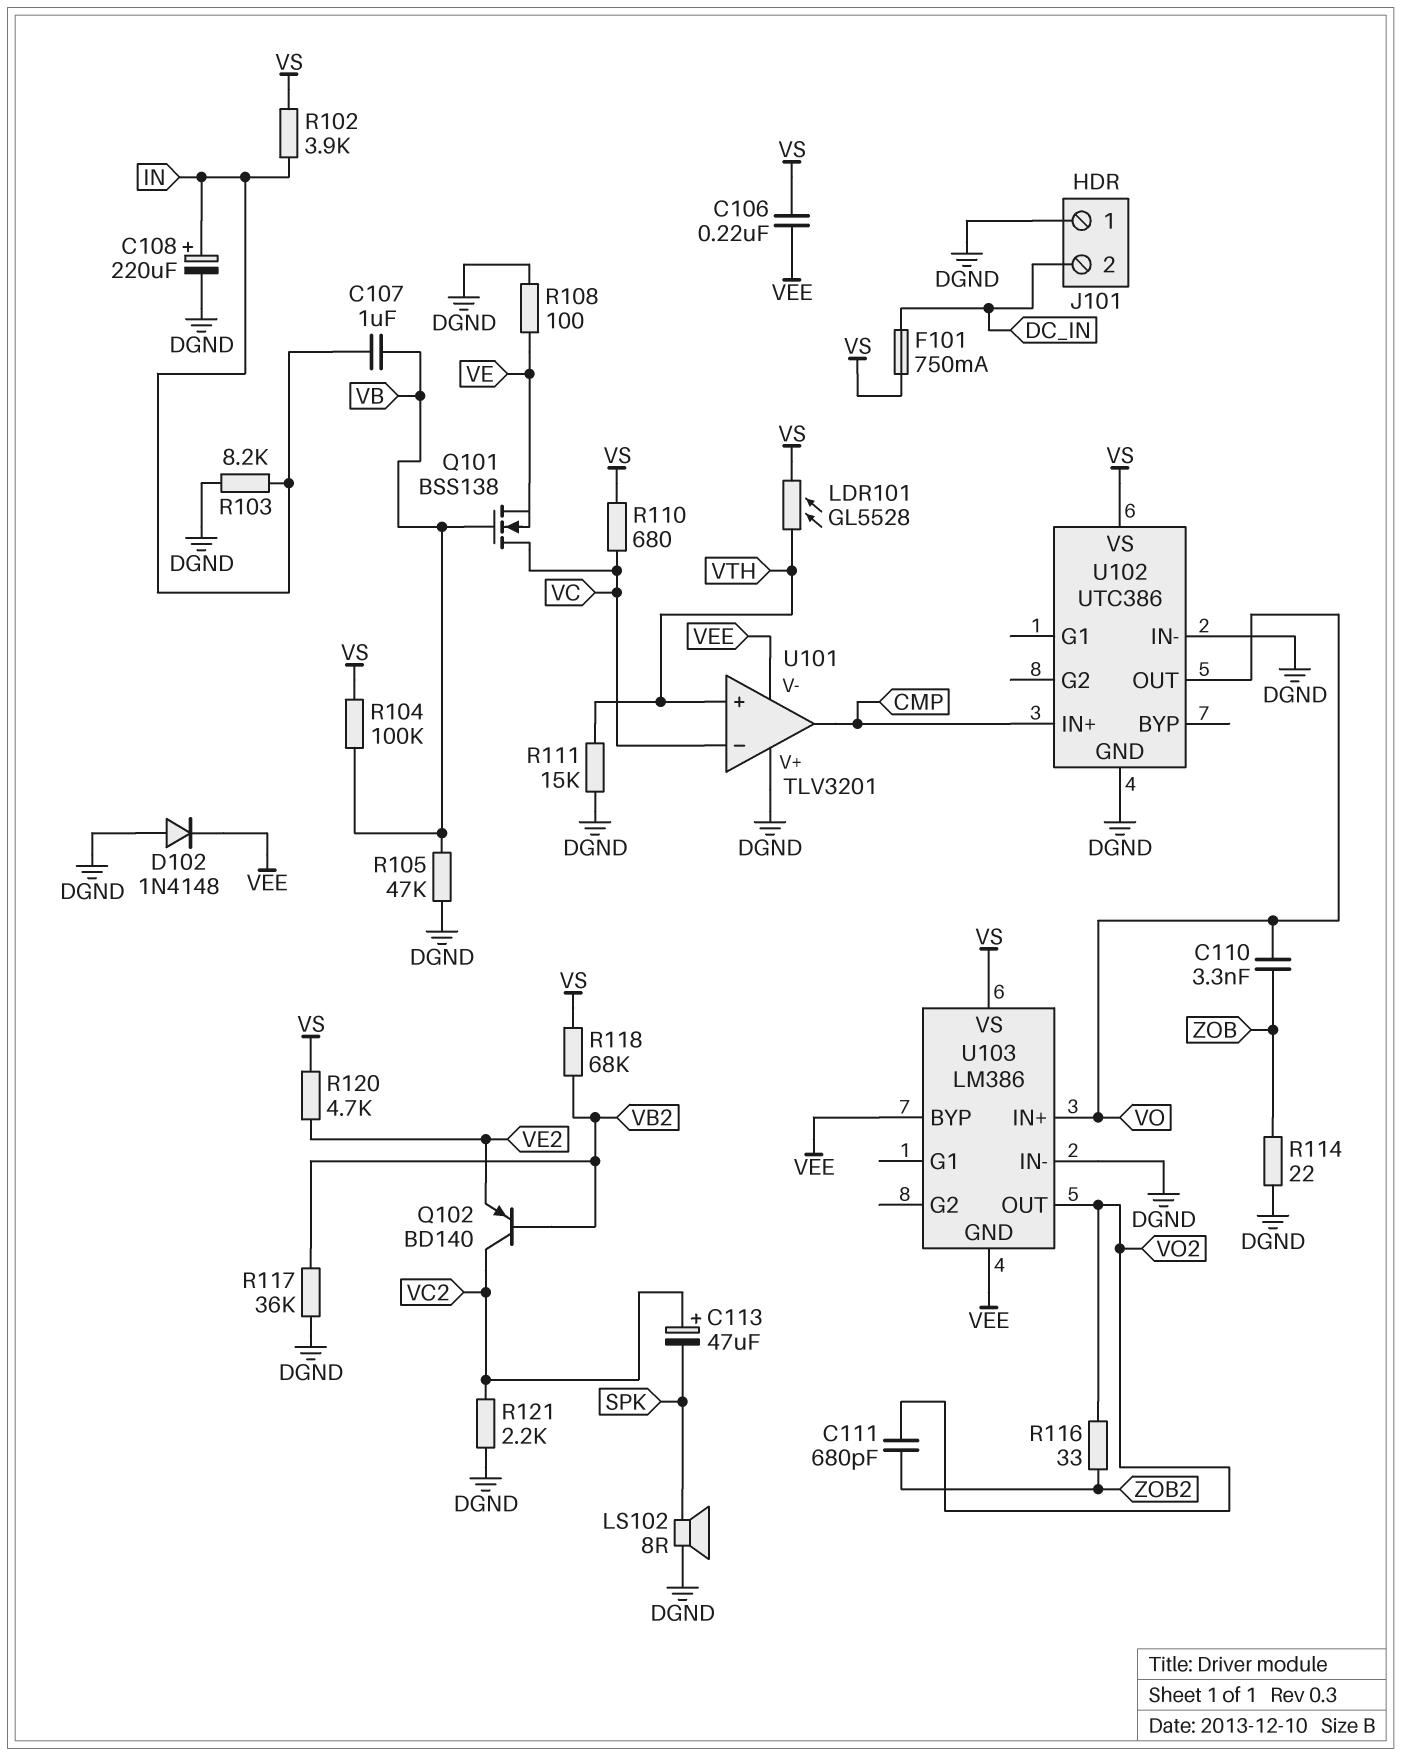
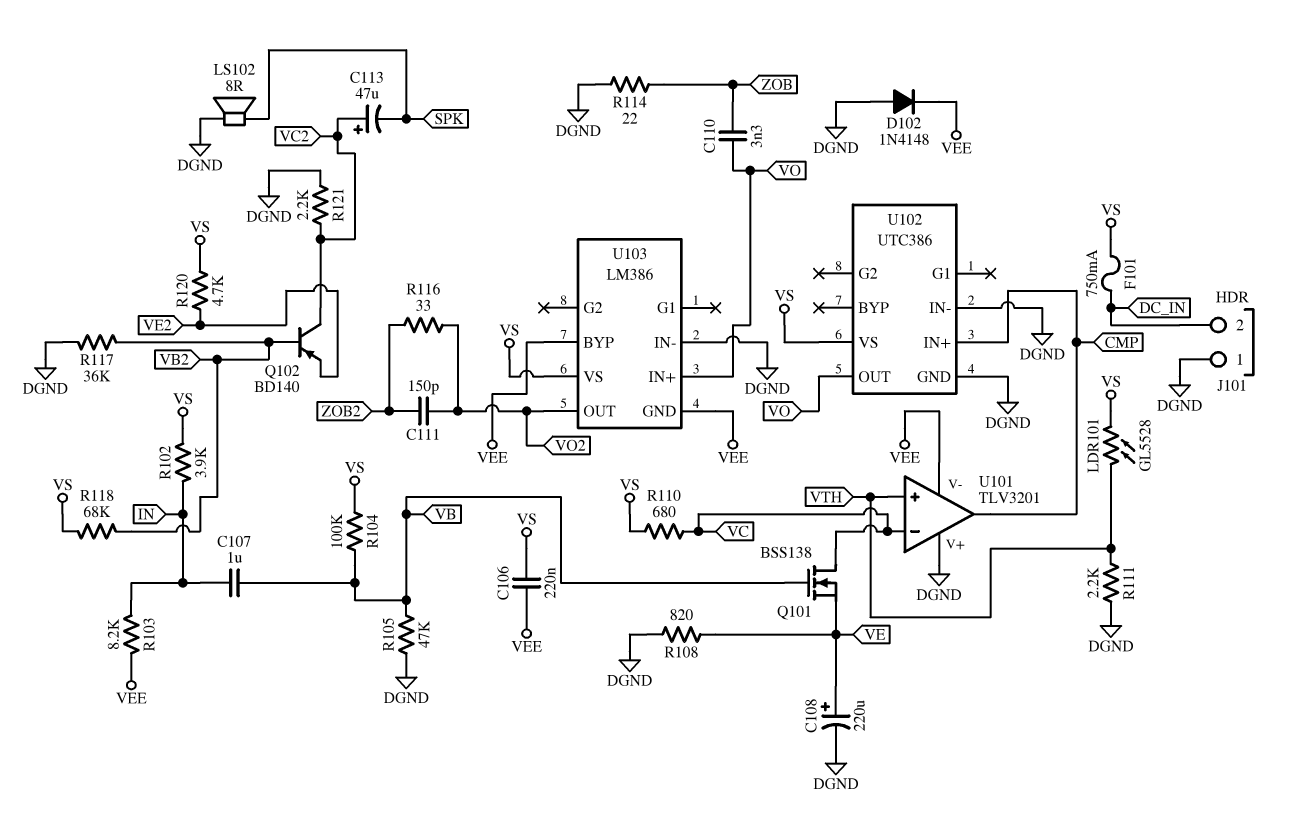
C108: 220uF (plus IN, minus DGND) -> 220uF (plus VE, minus DGND)
C111: 680pF (VO2, ZOB2) -> 150pF (VO2, ZOB2)
R103: 8.2k (DGND, IN) -> 8.2k (IN, VEE)
R108: 100 (DGND, VE) -> 820 (DGND, VE)
R111: 15k (DGND, VTH) -> 2.2k (DGND, VTH)

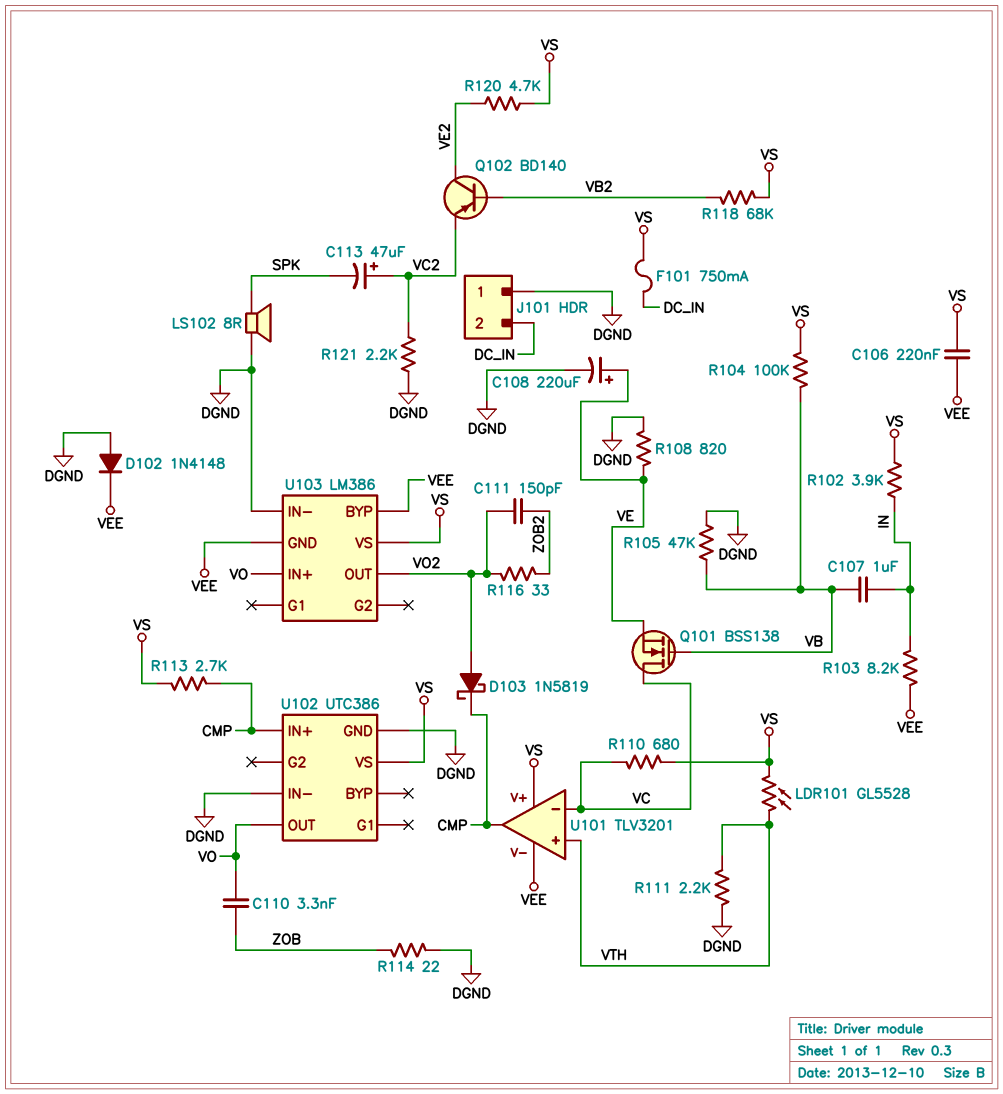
D103: none -> schottky 1N5819 (A VO2, K CMP)
Q102: PNP BD140 (B VB2, C VC2, E VE2) -> PNP BD140 (B VB2, C VE2, E VC2)
R113: none -> 2.7k (CMP, VS)
R117: 36k (DGND, VB2) -> none
U101 pin V+: DGND -> VS

